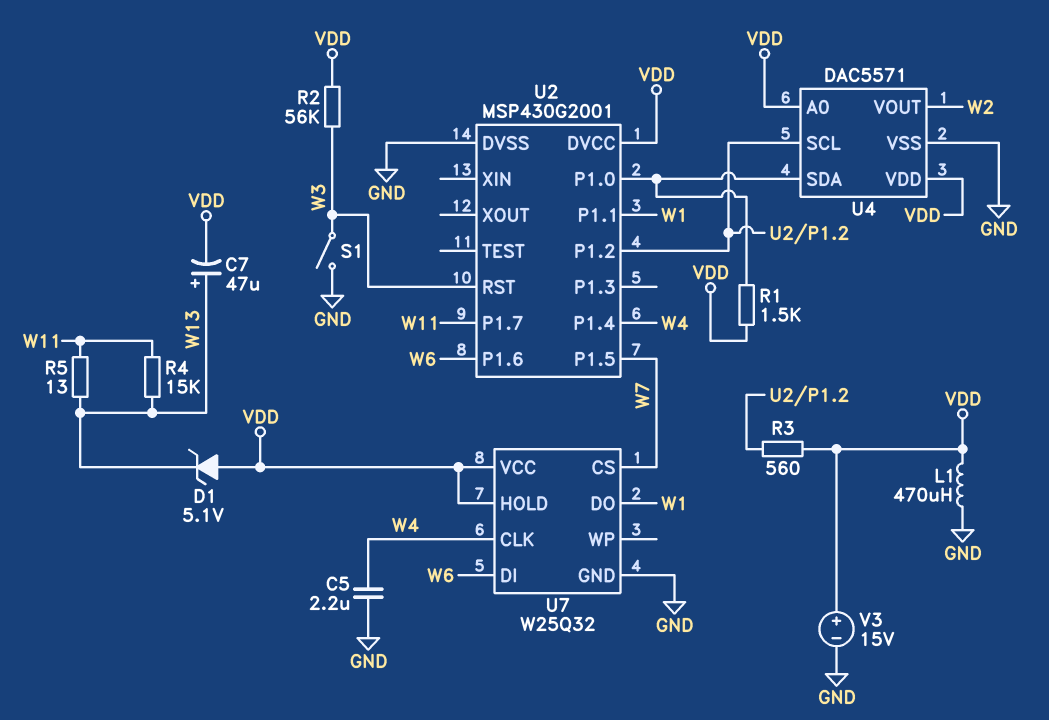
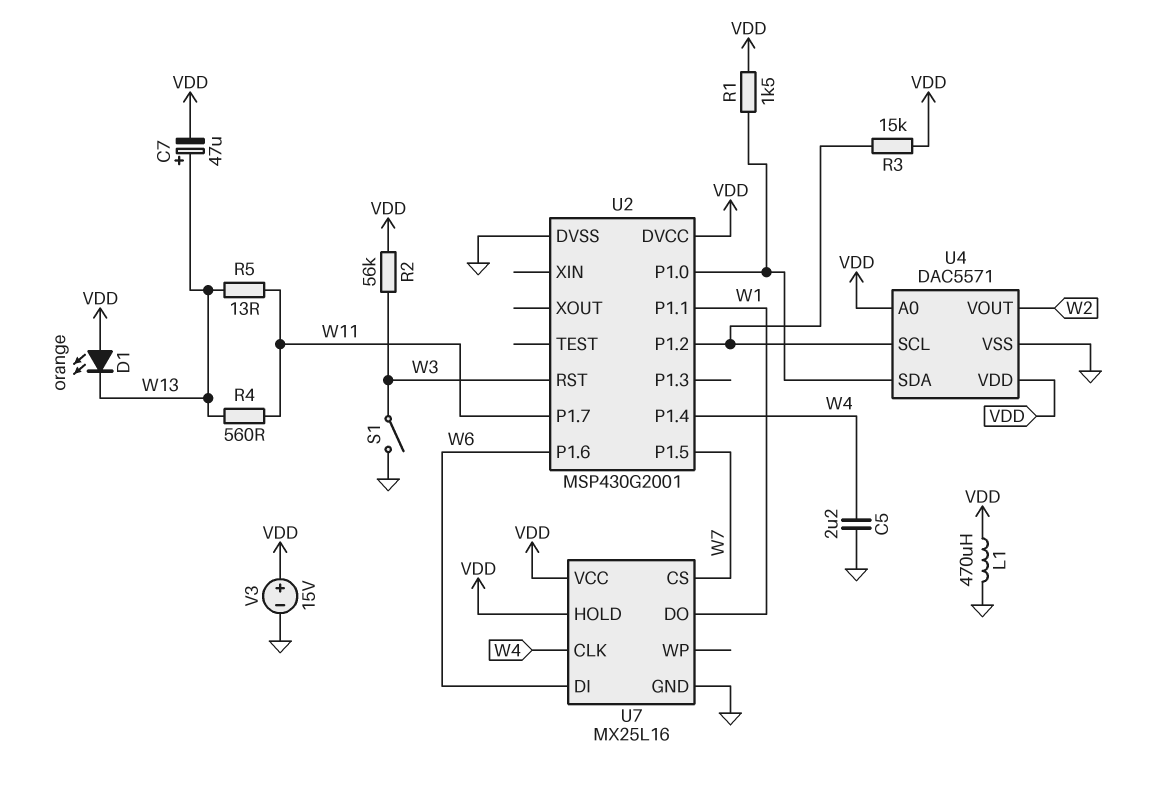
D1: zener 5.1V (A VDD, K W13) -> LED orange (A VDD, K W13)
R3: 560 (U2/P1.2, VDD) -> 15k (U2/P1.2, VDD)
R4: 15k (W11, W13) -> 560 (W11, W13)
U7: W25Q32 -> MX25L16

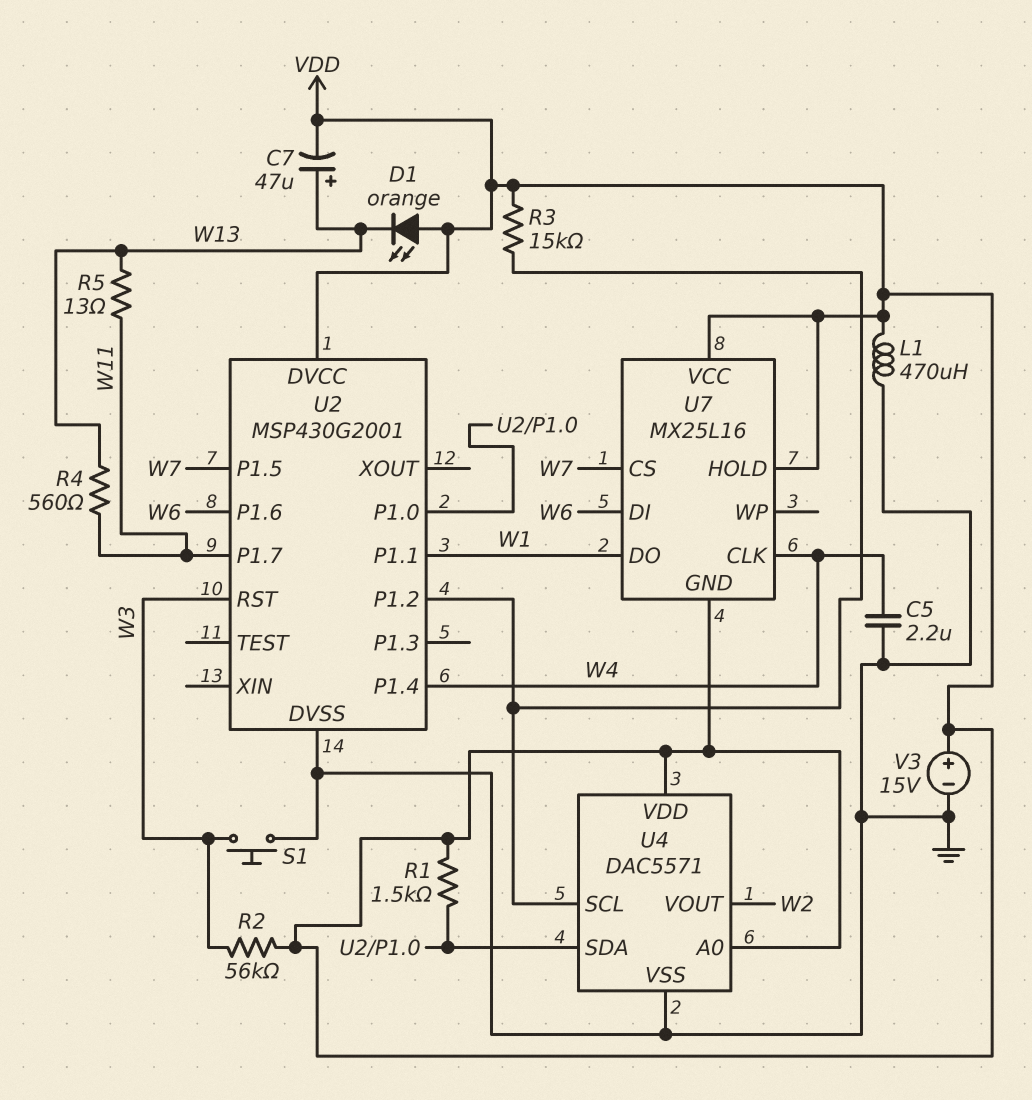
S1: switch (GND, W3) -> button (GND, W3)
U7 pin GND: GND -> VDD

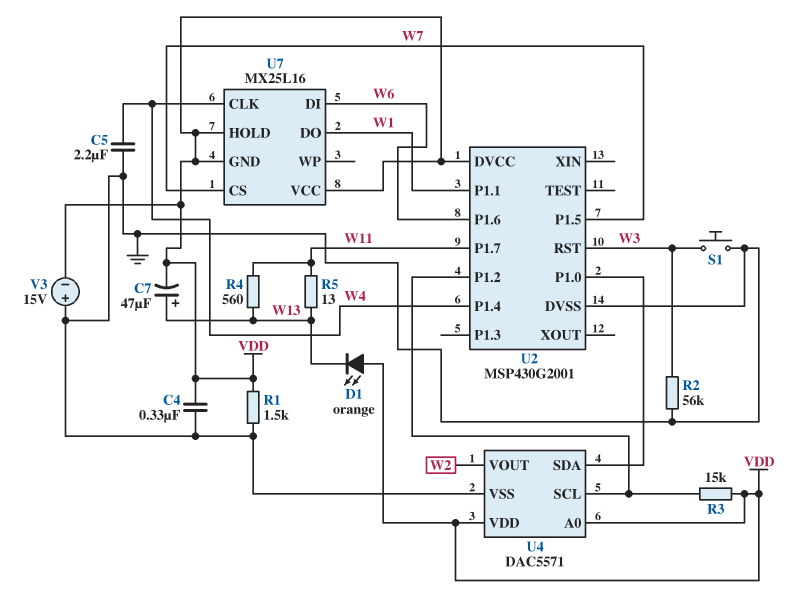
C4: none -> 330nF (GND, VDD)
L1: 470uH (GND, VDD) -> none
R1: 1.5k (U2/P1.0, VDD) -> 1.5k (GND, VDD)
R2: 56k (VDD, W3) -> 56k (GND, W3)
V3: 15V (plus VDD, minus GND) -> 15V (plus GND, minus VDD)

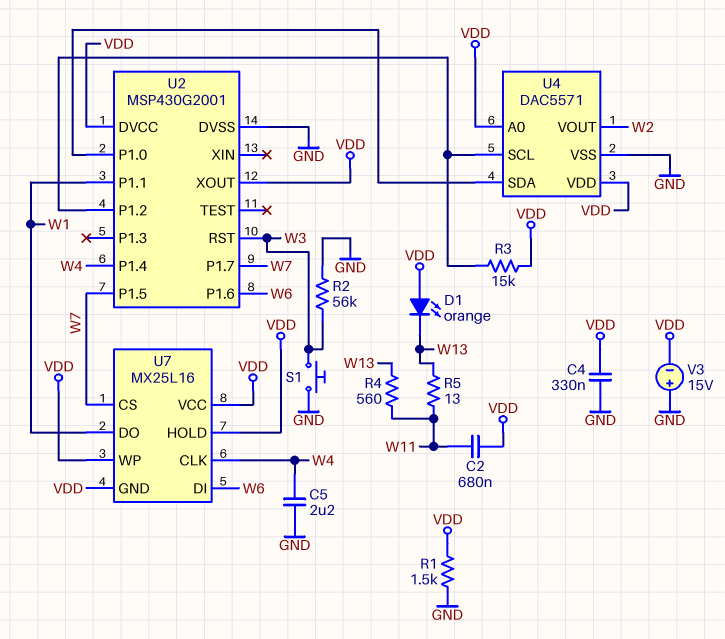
C2: none -> 680nF (VDD, W11)
C7: 47uF (plus W13, minus VDD) -> none
U2 pin P1.7: W11 -> W7
U2 pin XOUT: none -> VDD
U7 pin WP: none -> VDD

